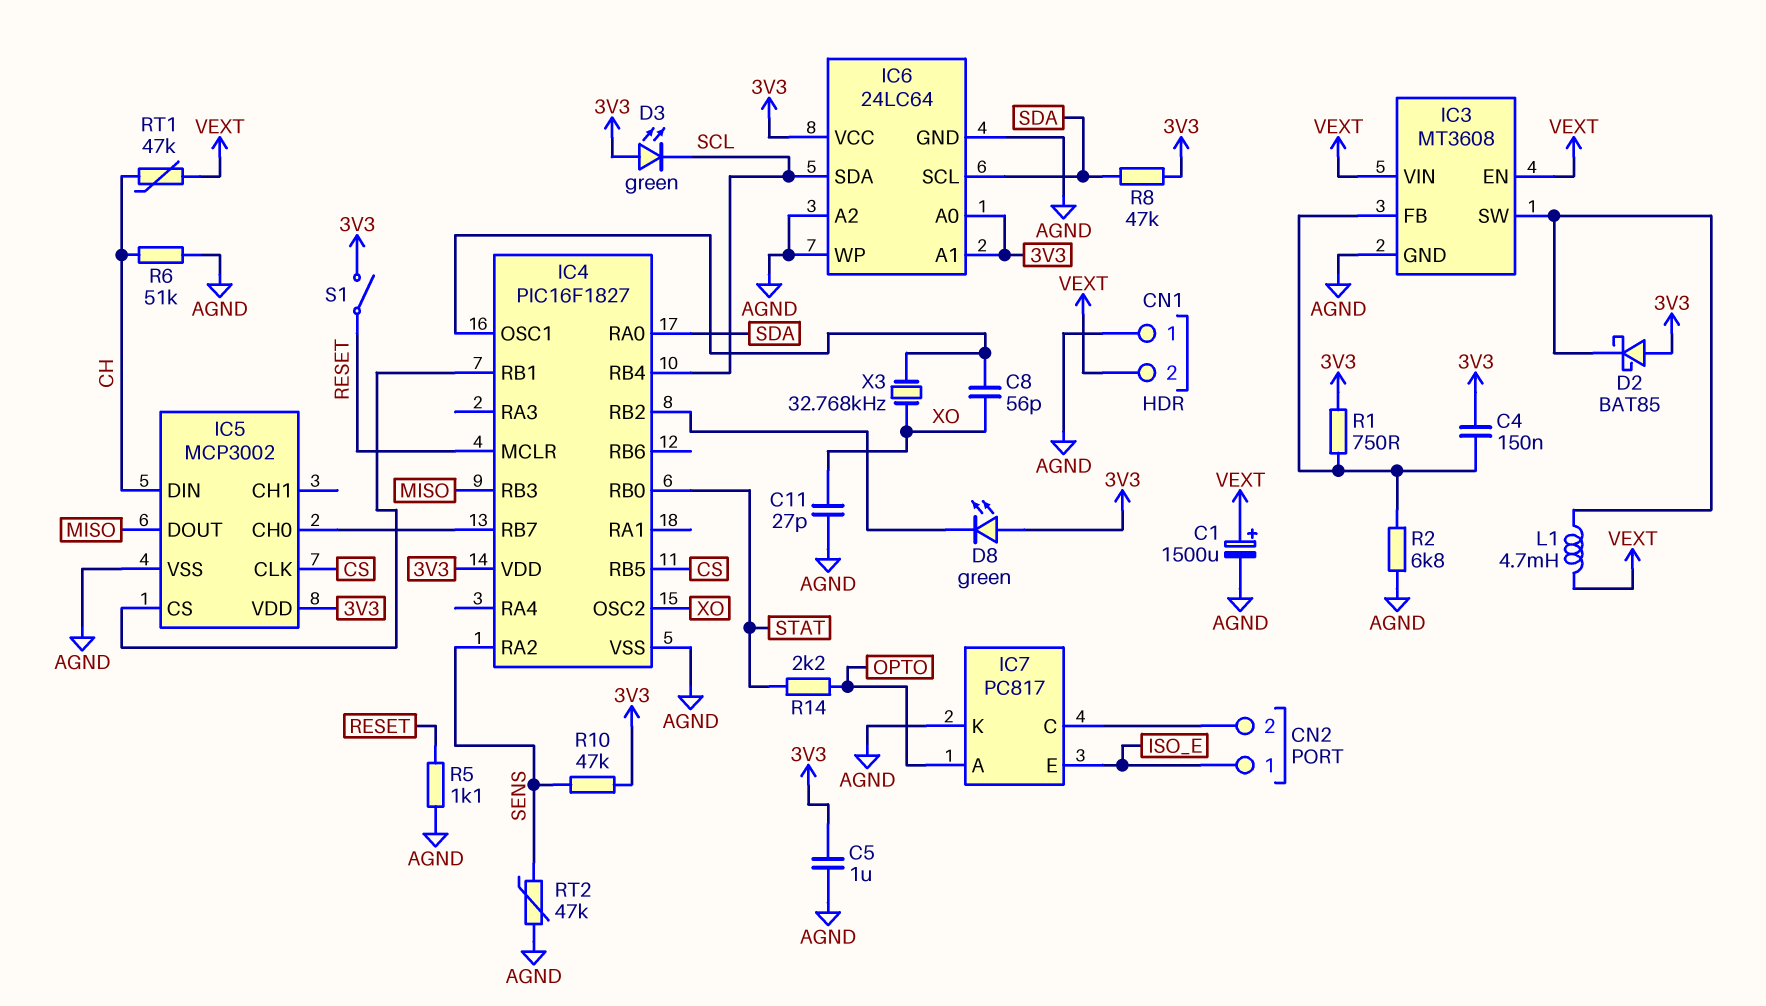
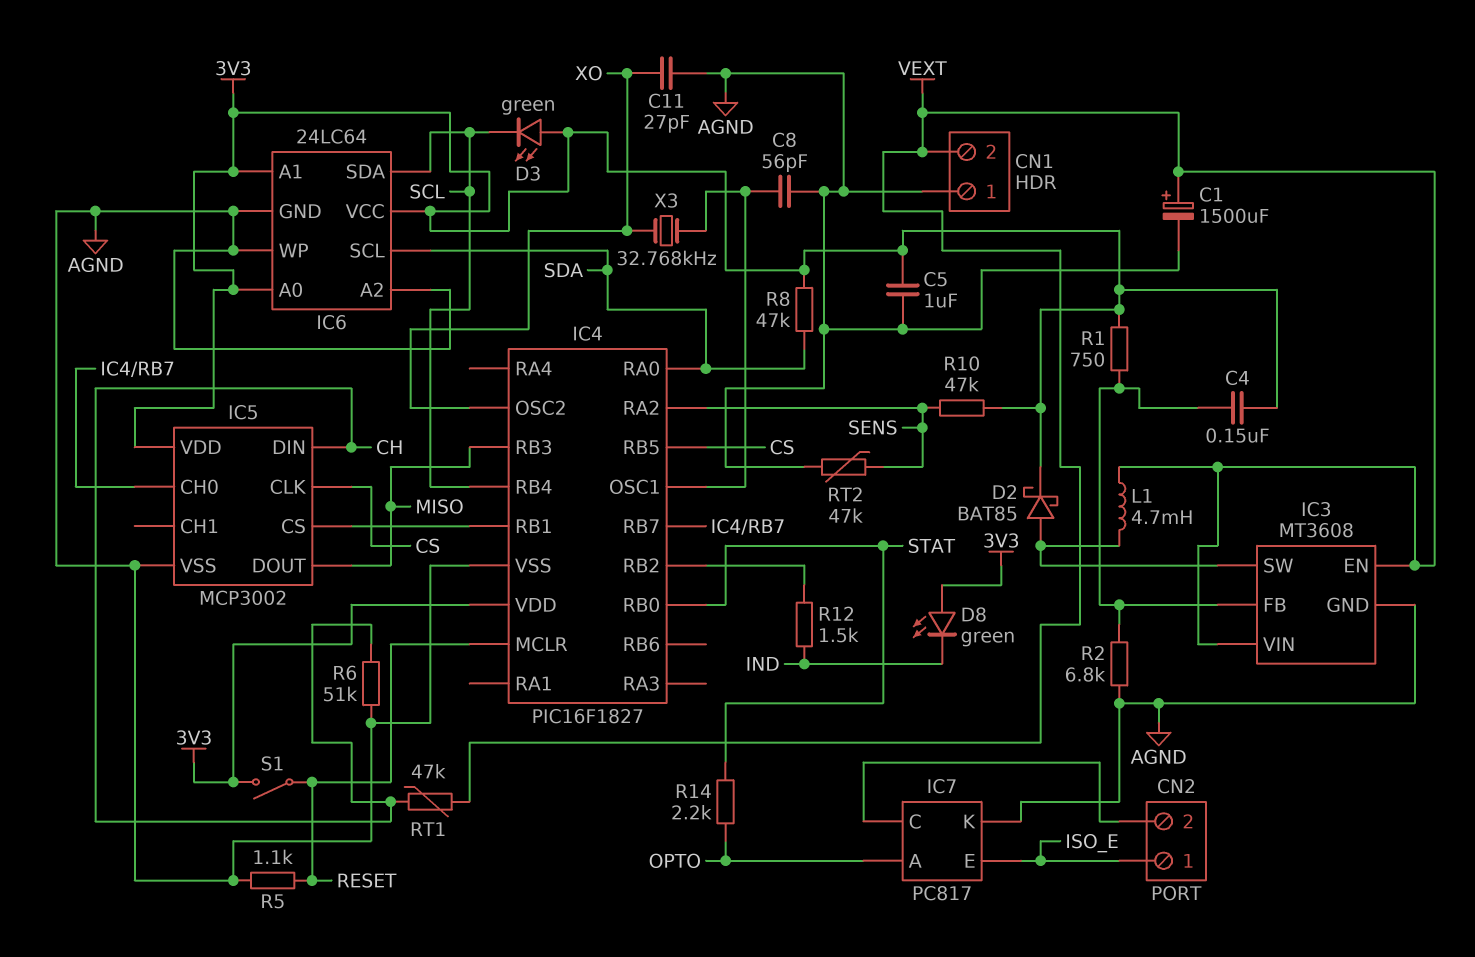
C8: 56pF (IC4/OSC1, XO) -> 56pF (AGND, IC4/OSC1)
D2: schottky BAT85 (A 3V3, K IC3/SW) -> schottky BAT85 (A IC3/SW, K 3V3)
D8: LED green (A 3V3, K IC4/RB2) -> LED green (A 3V3, K IND)
R12: none -> 1.5k (IC4/RB2, IND)

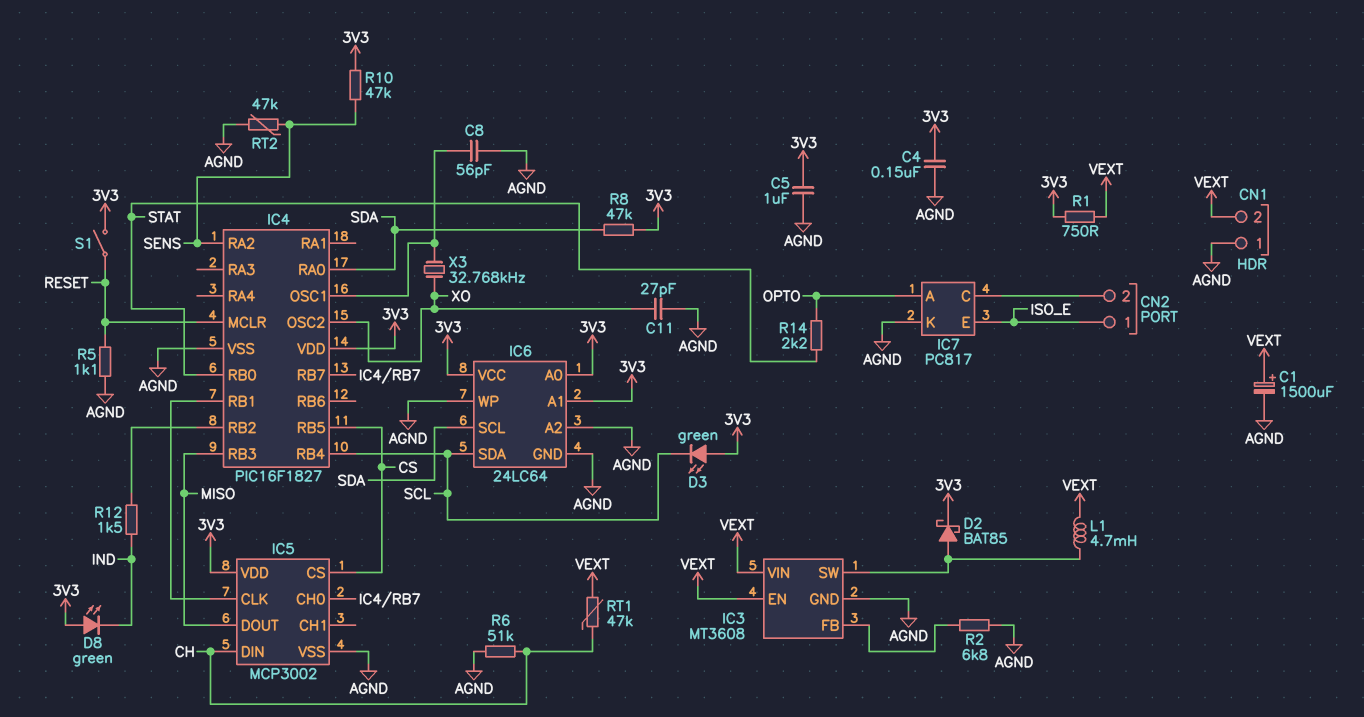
C4: 150nF (3V3, IC3/FB) -> 150nF (3V3, AGND)
IC5 pin CLK: CS -> IC4/RB1
IC5 pin CS: IC4/RB1 -> CS
R1: 750 (3V3, IC3/FB) -> 750 (3V3, VEXT)

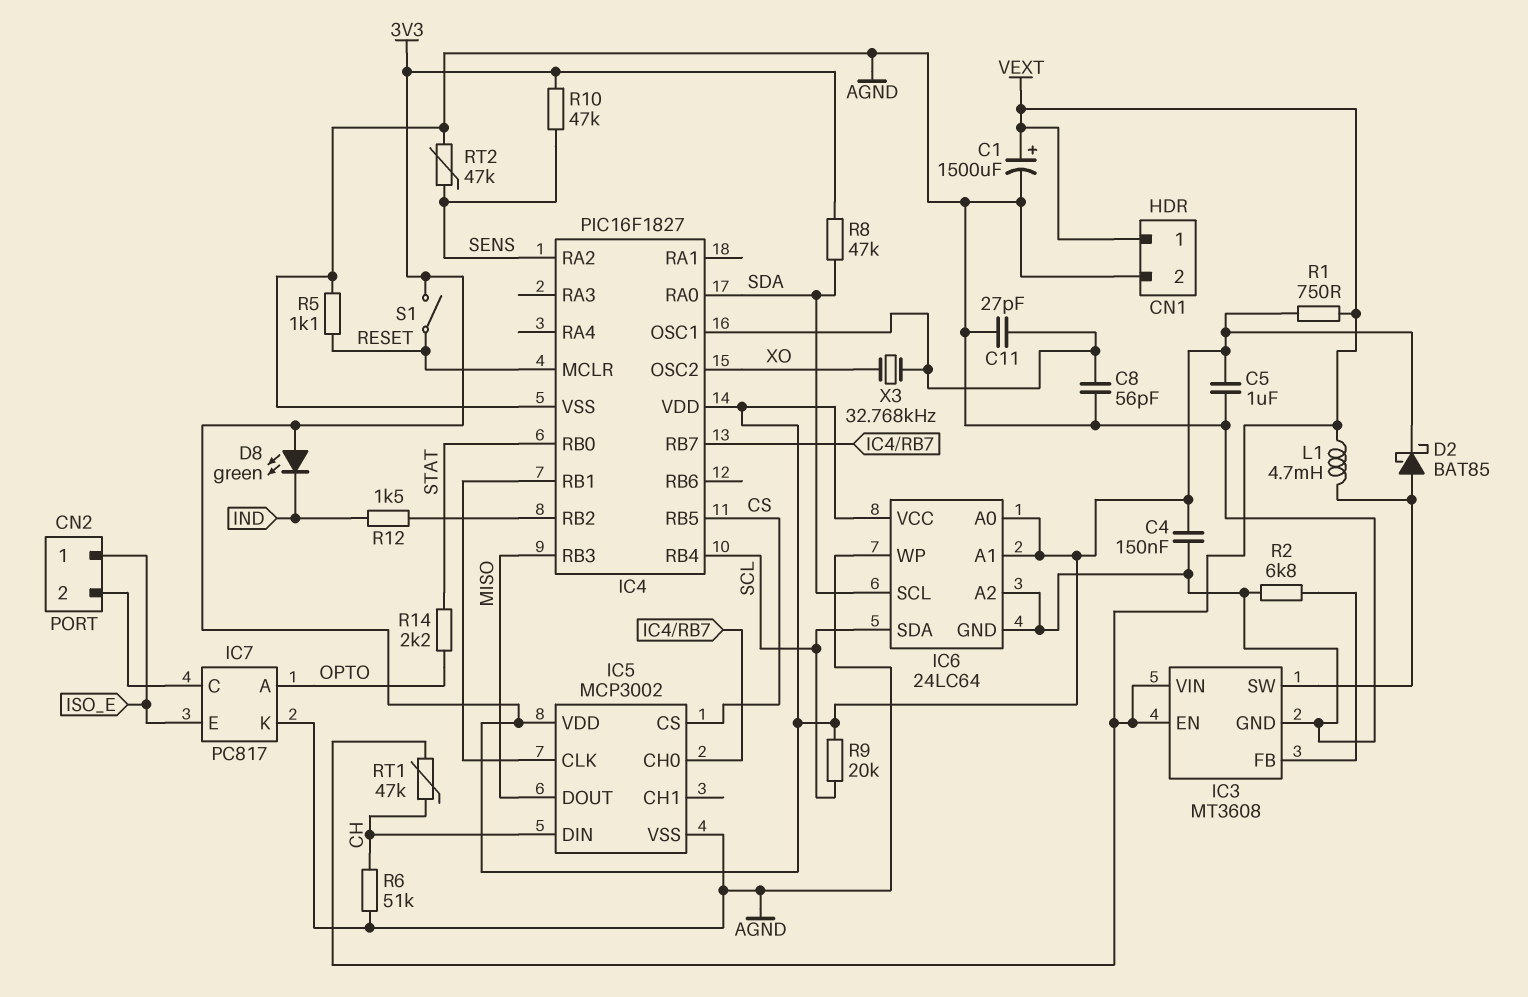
C11: 27pF (AGND, XO) -> 27pF (AGND, IC4/OSC1)
CN1 pin 1: AGND -> VEXT
CN1 pin 2: VEXT -> AGND
D3: LED green (A 3V3, K SCL) -> none
R9: none -> 20k (3V3, SCL)

